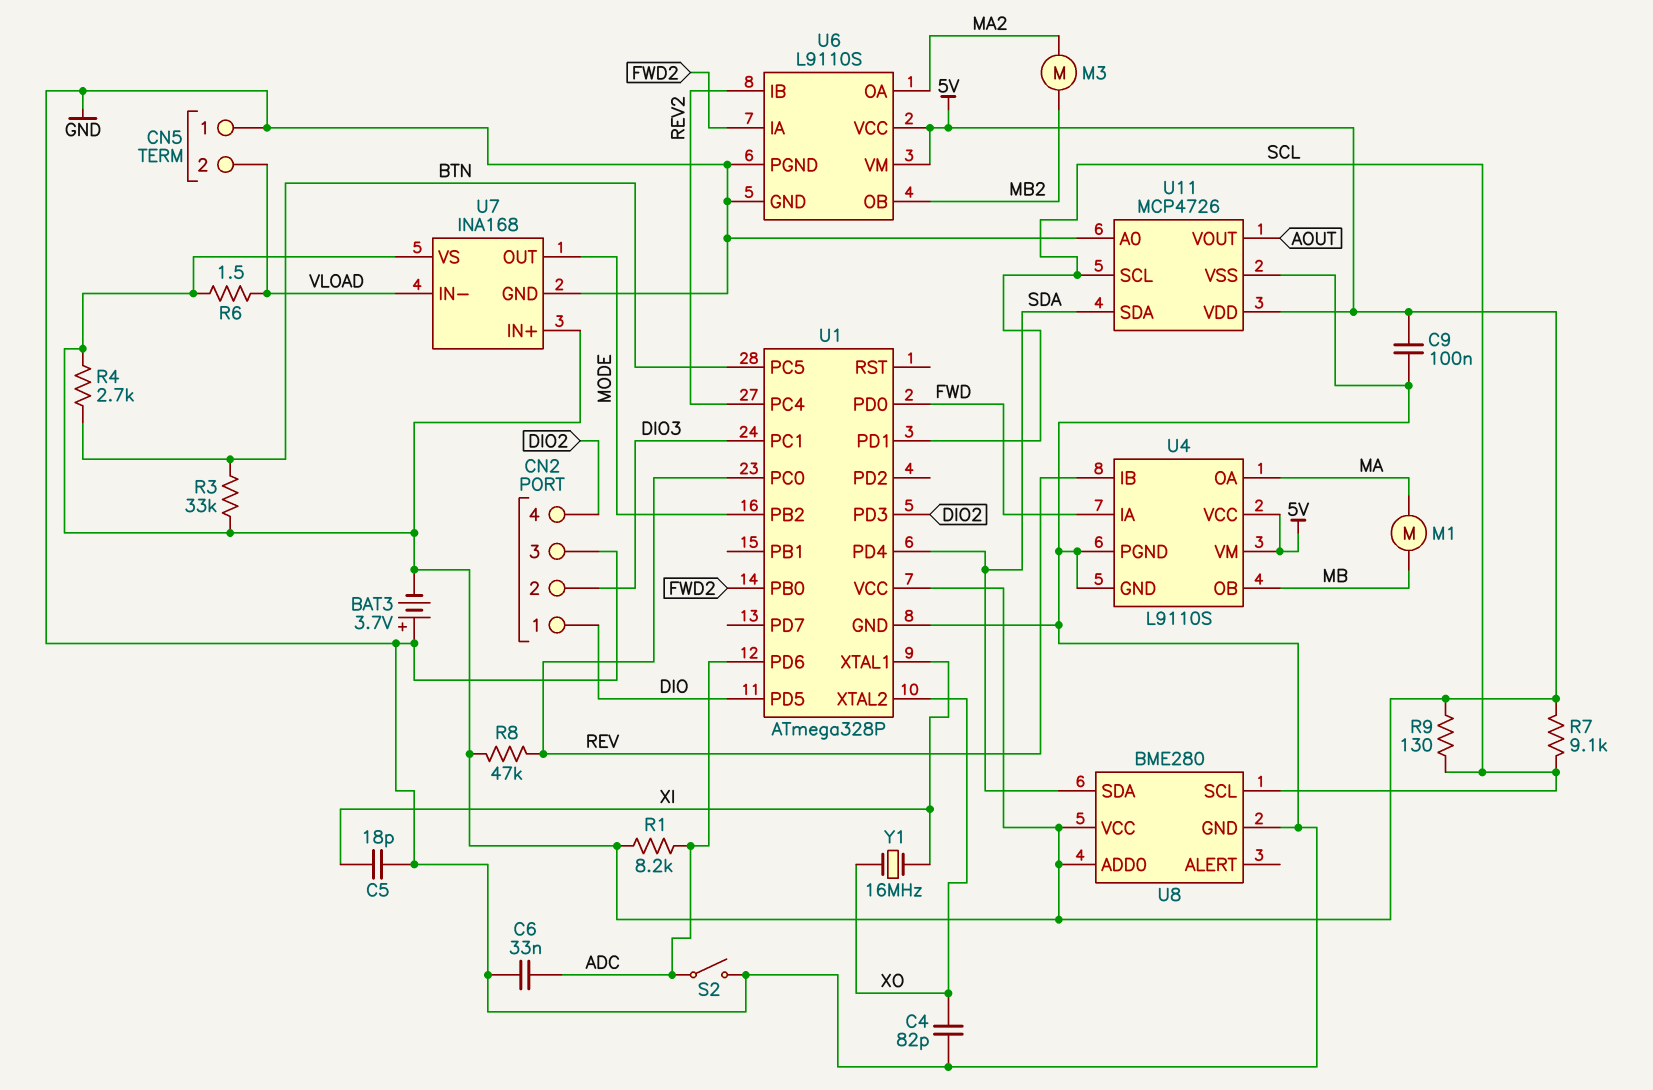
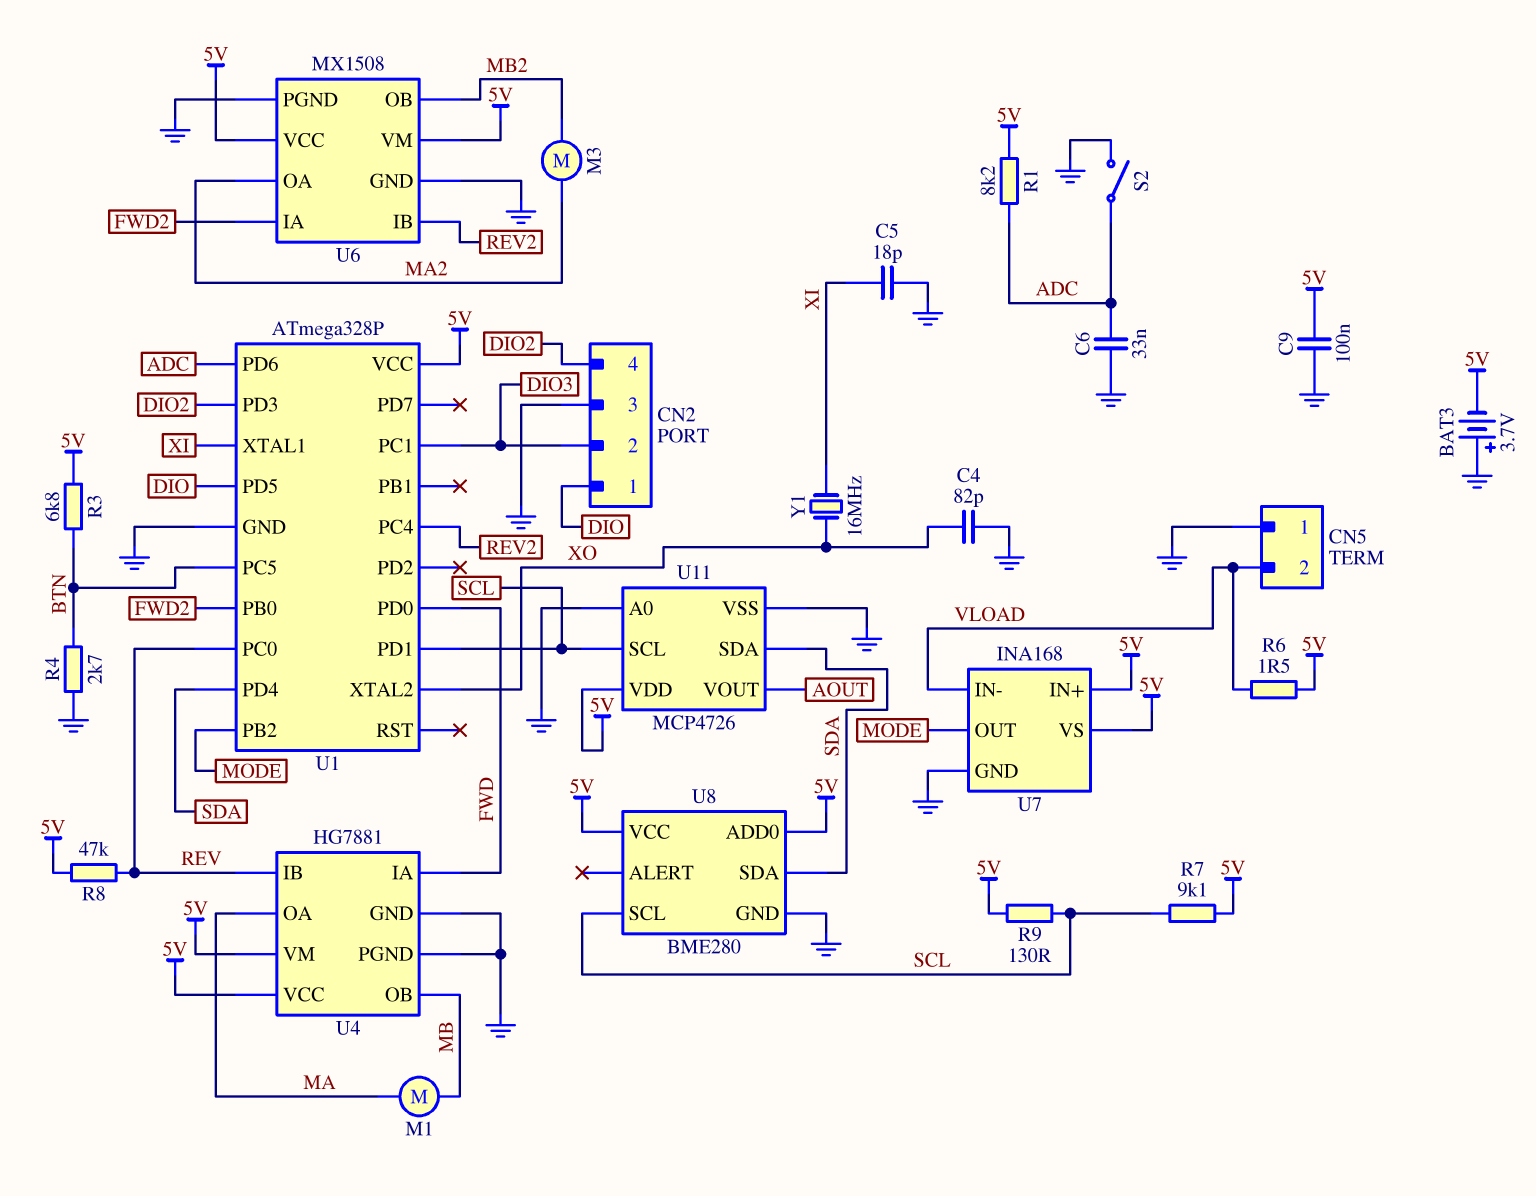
R3: 33k (5V, BTN) -> 6.8k (5V, BTN)
R4: 2.7k (5V, BTN) -> 2.7k (BTN, GND)
U4: L9110S -> HG7881
U6: L9110S -> MX1508

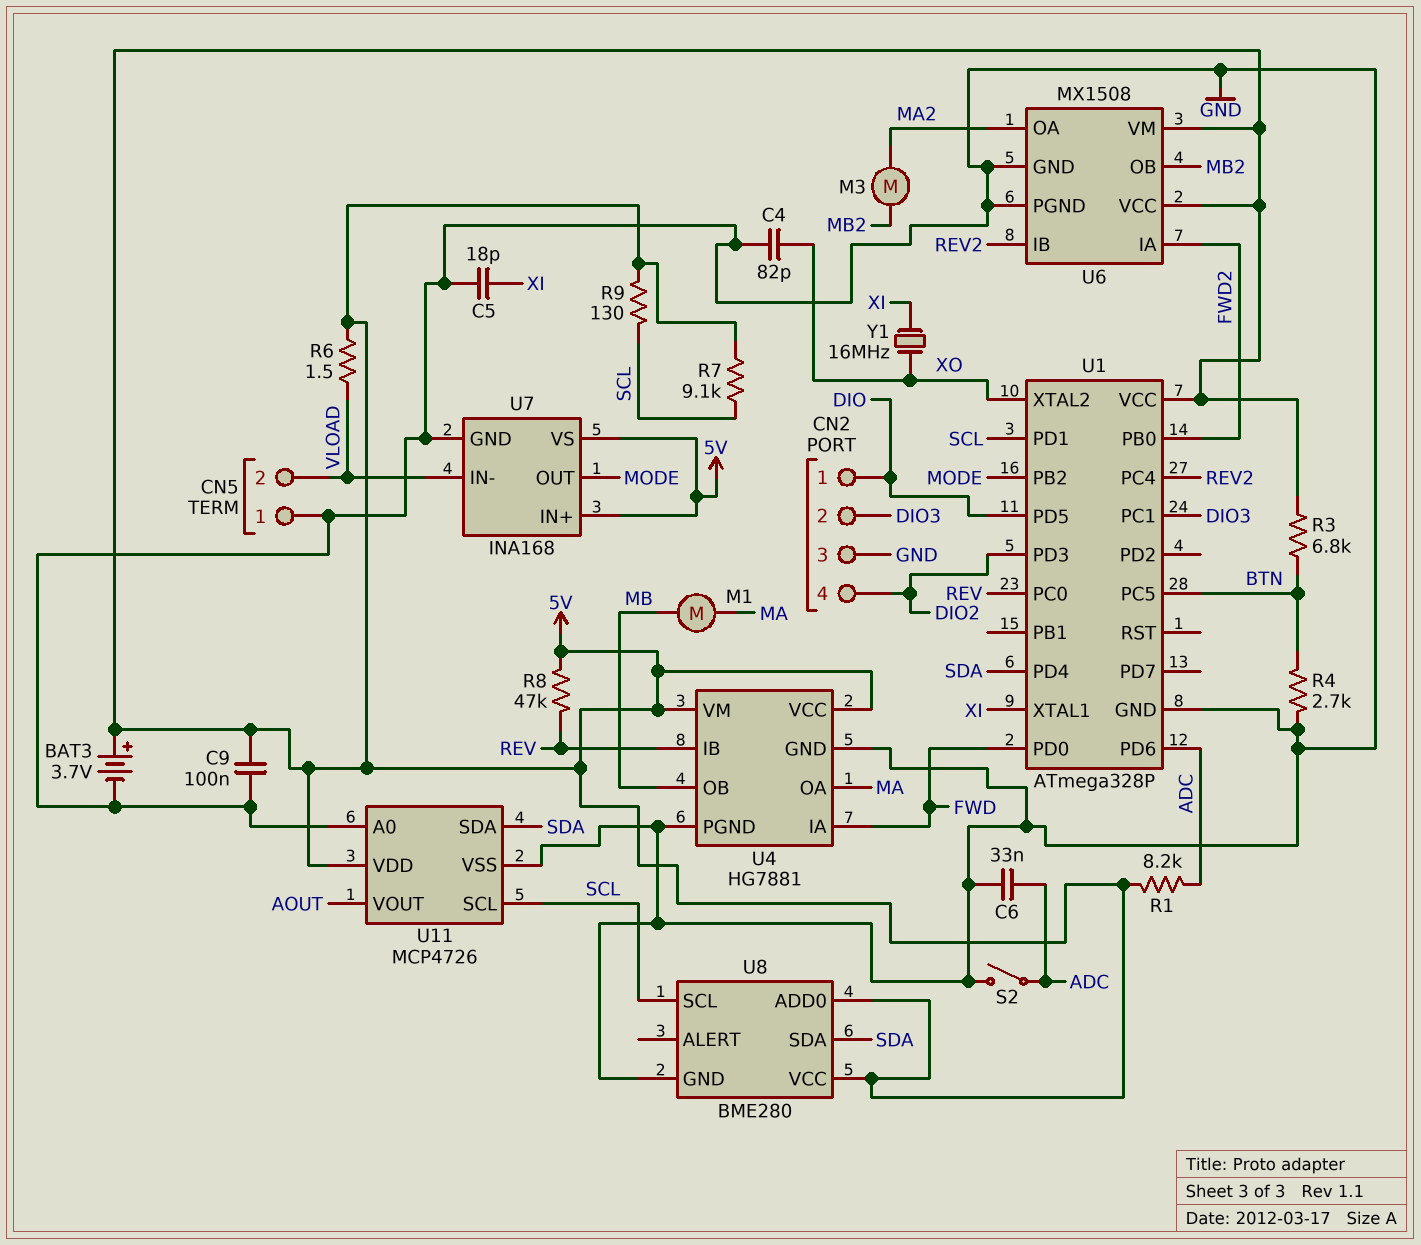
BAT3: 3.7V (plus GND, minus 5V) -> 3.7V (plus 5V, minus GND)

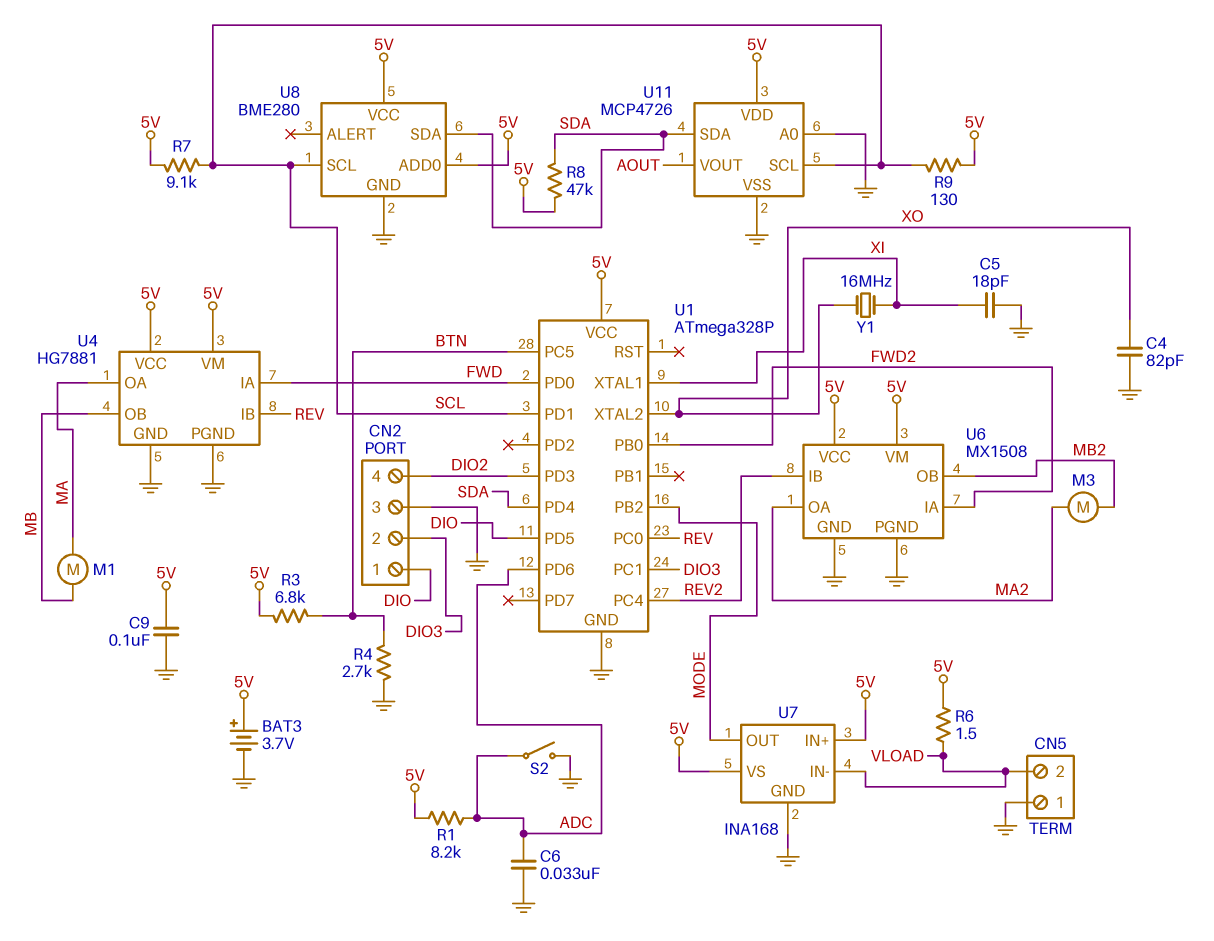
R8: 47k (5V, REV) -> 47k (5V, SDA)

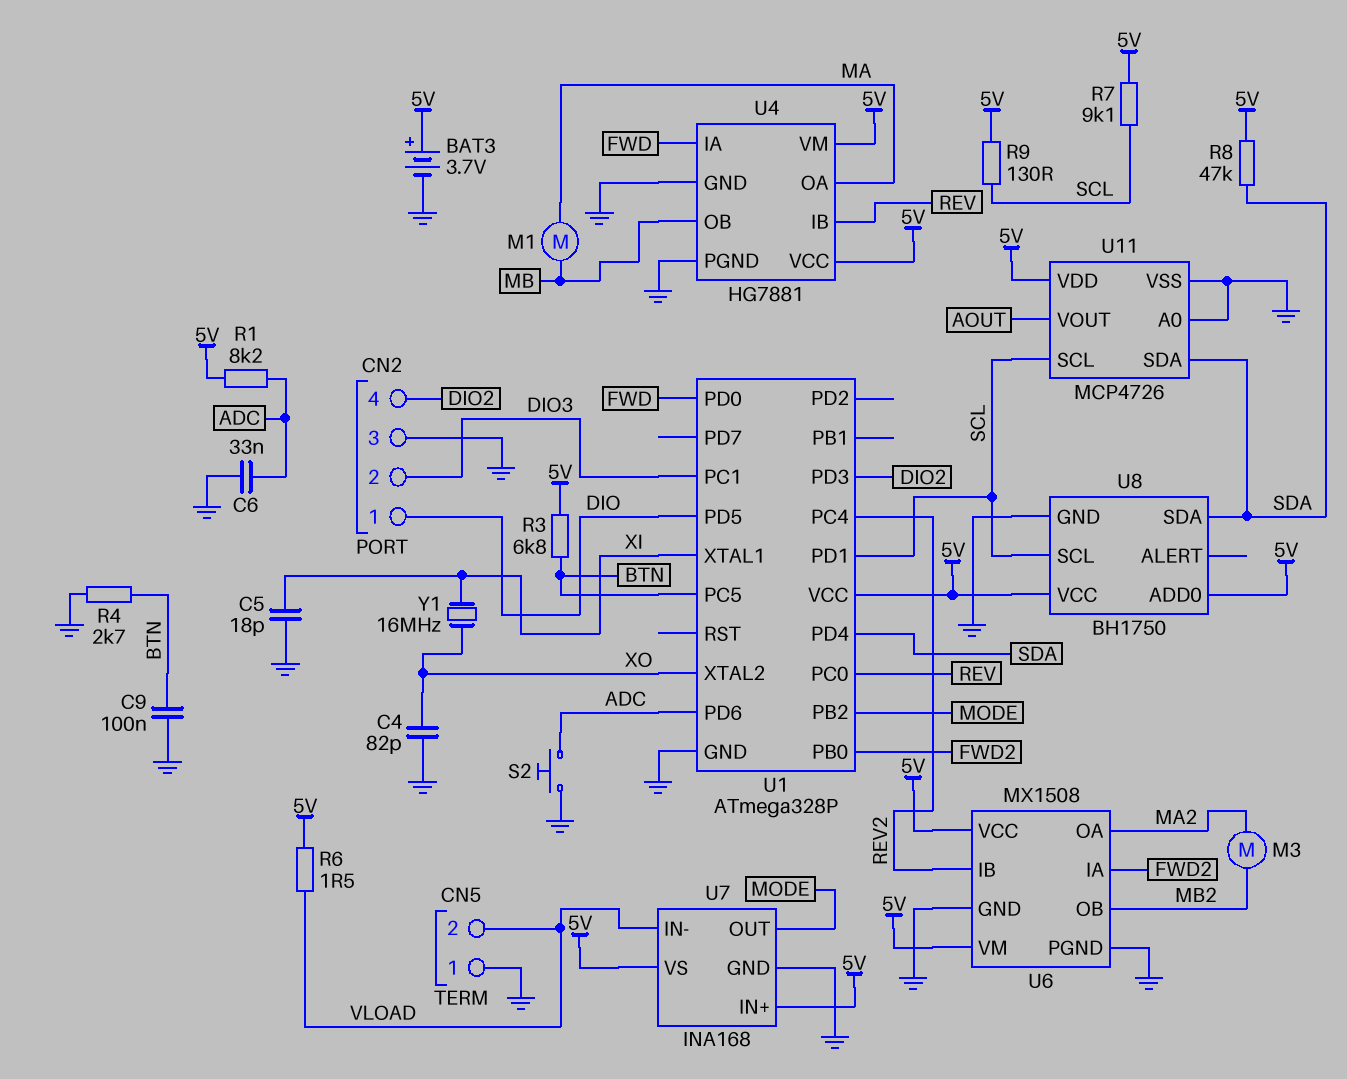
C9: 100nF (5V, GND) -> 100nF (BTN, GND)
S2: switch (ADC, GND) -> button (ADC, GND)
U8: BME280 -> BH1750

